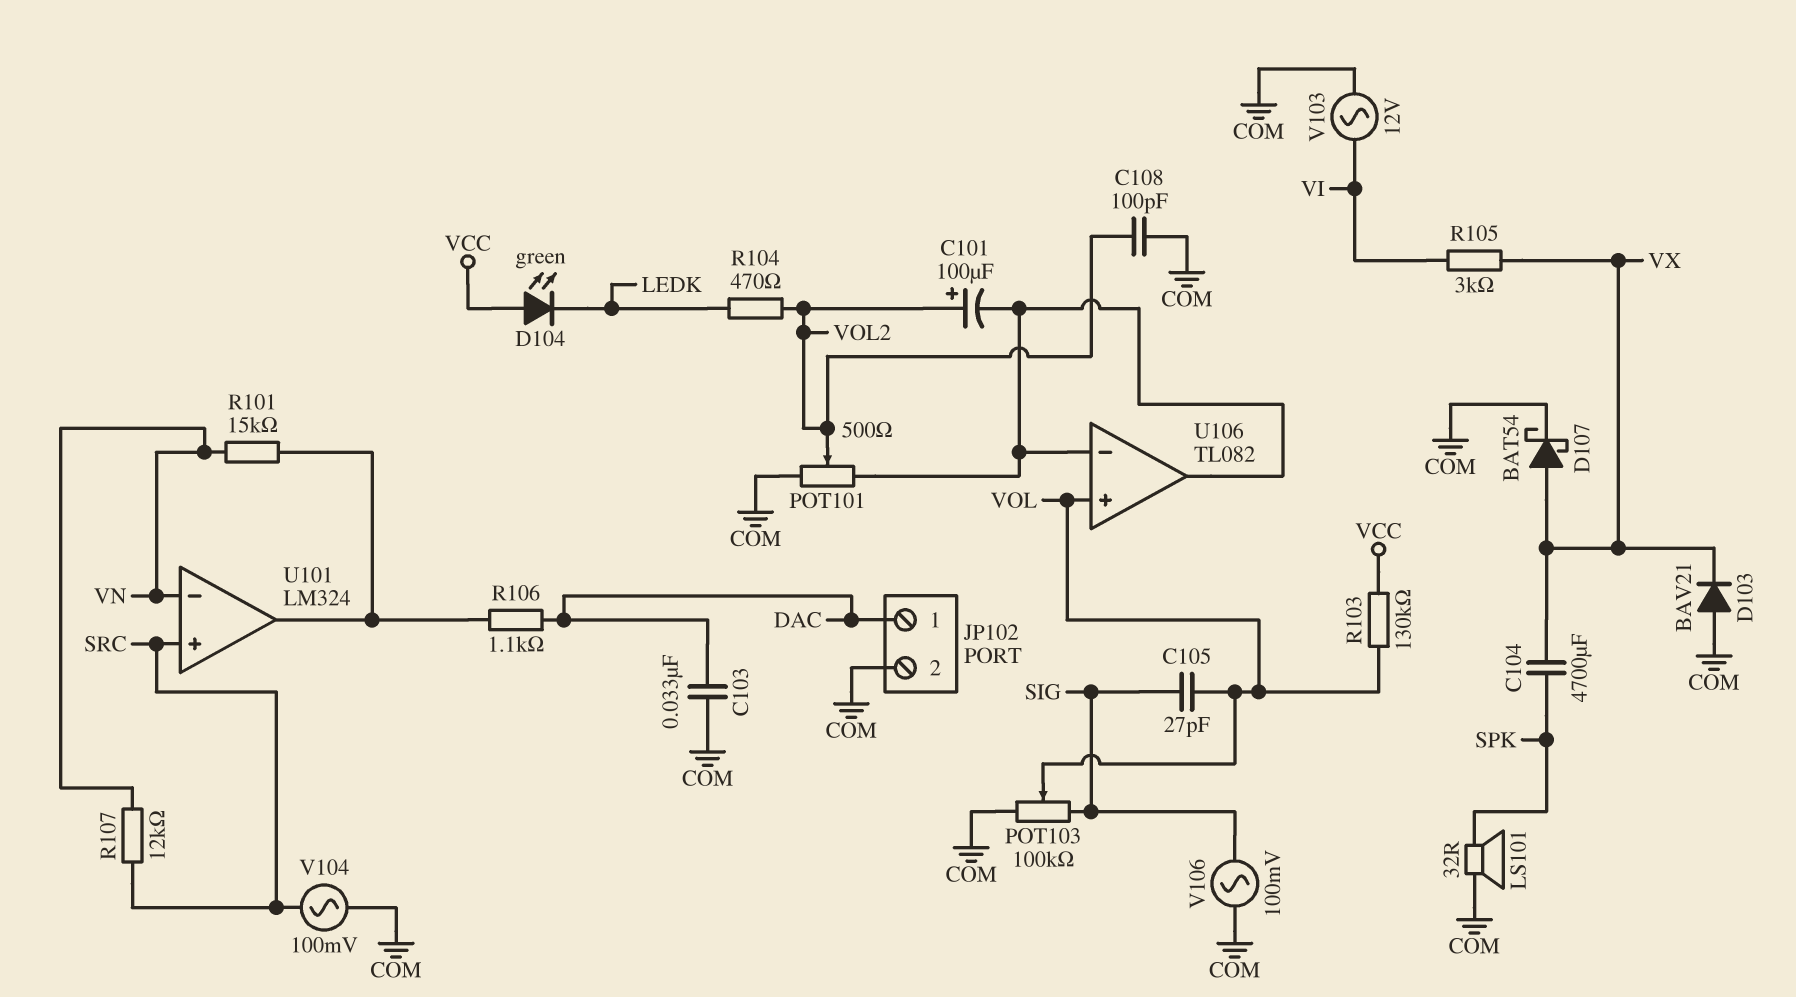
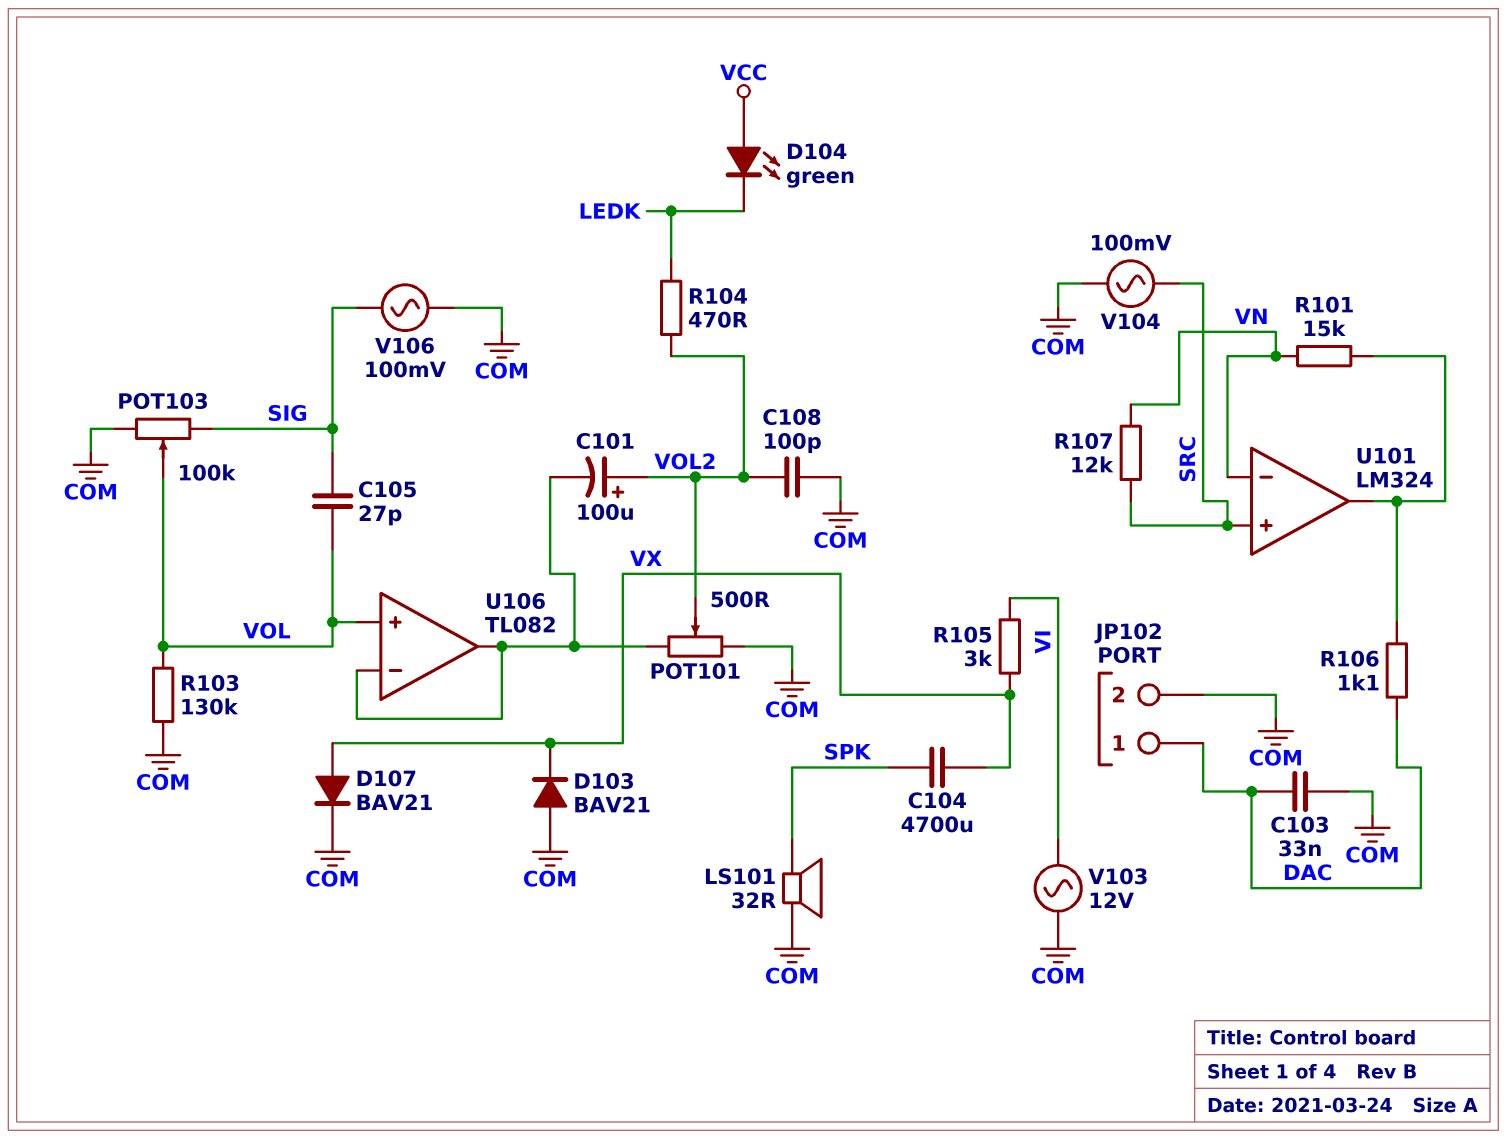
D107: schottky BAT54 (A VX, K COM) -> diode BAV21 (A VX, K COM)
R103: 130k (VCC, VOL) -> 130k (COM, VOL)

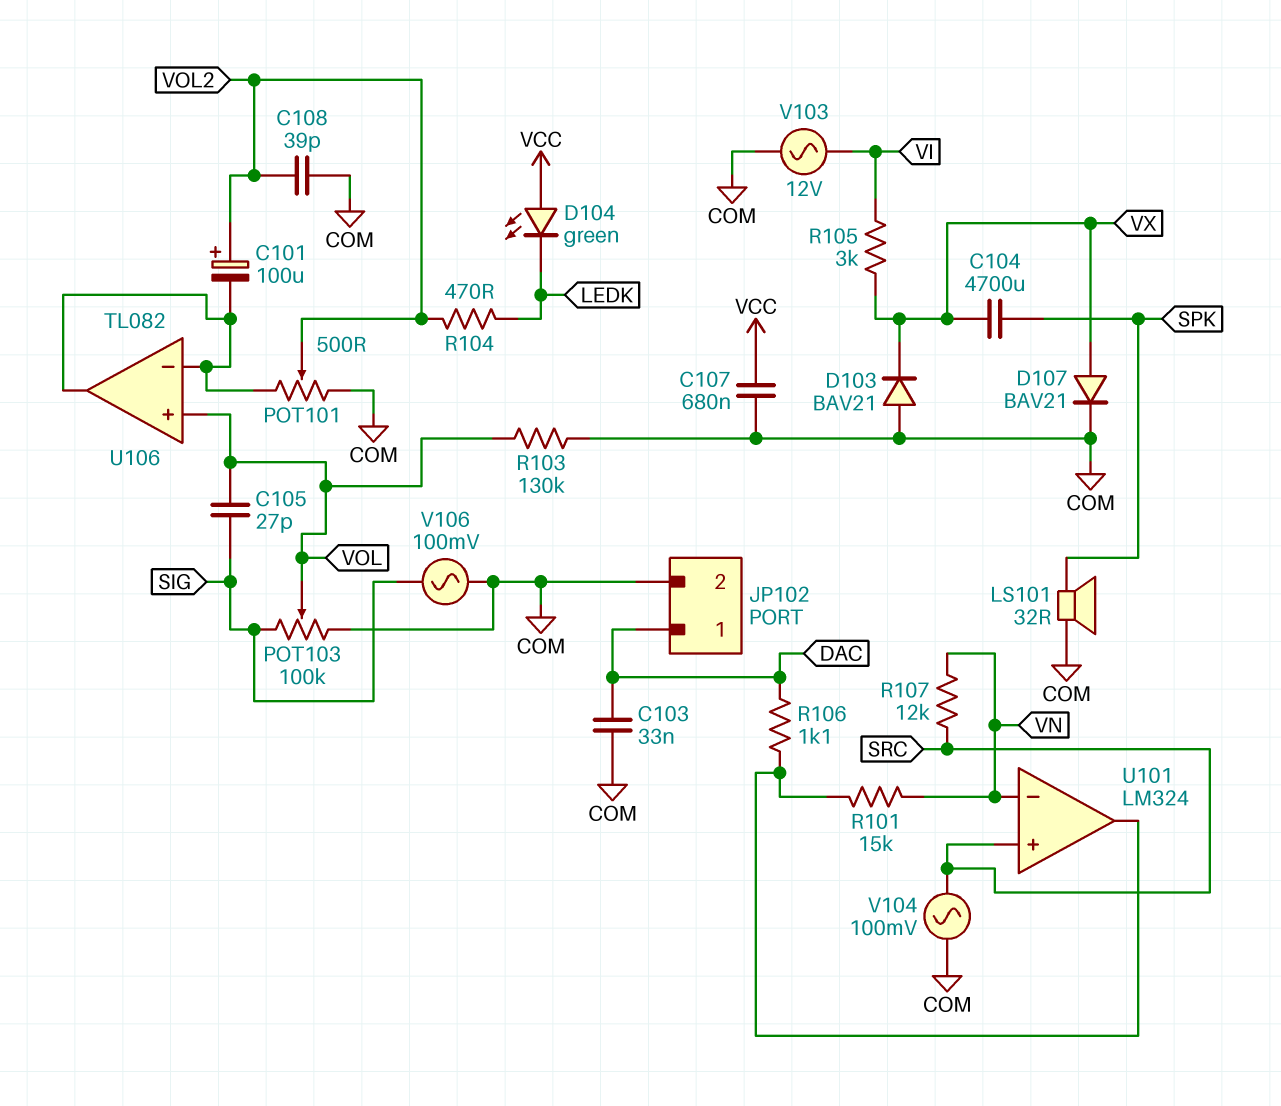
C107: none -> 680nF (COM, VCC)
C108: 100pF (COM, VOL2) -> 39pF (COM, VOL2)

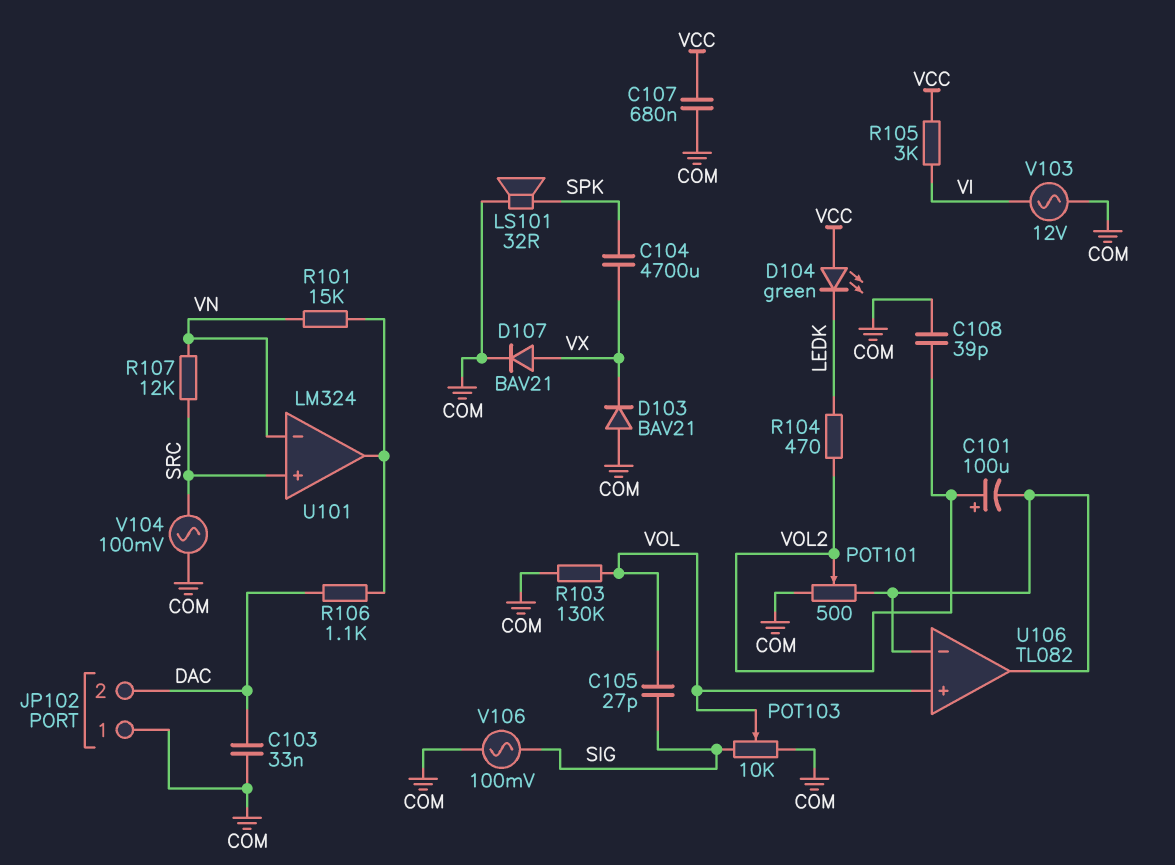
JP102 pin 1: DAC -> COM
JP102 pin 2: COM -> DAC
POT103: 100k (COM, SIG, wiper VOL) -> 10k (COM, SIG, wiper VOL)
R105: 3k (VI, VX) -> 3k (VCC, VI)

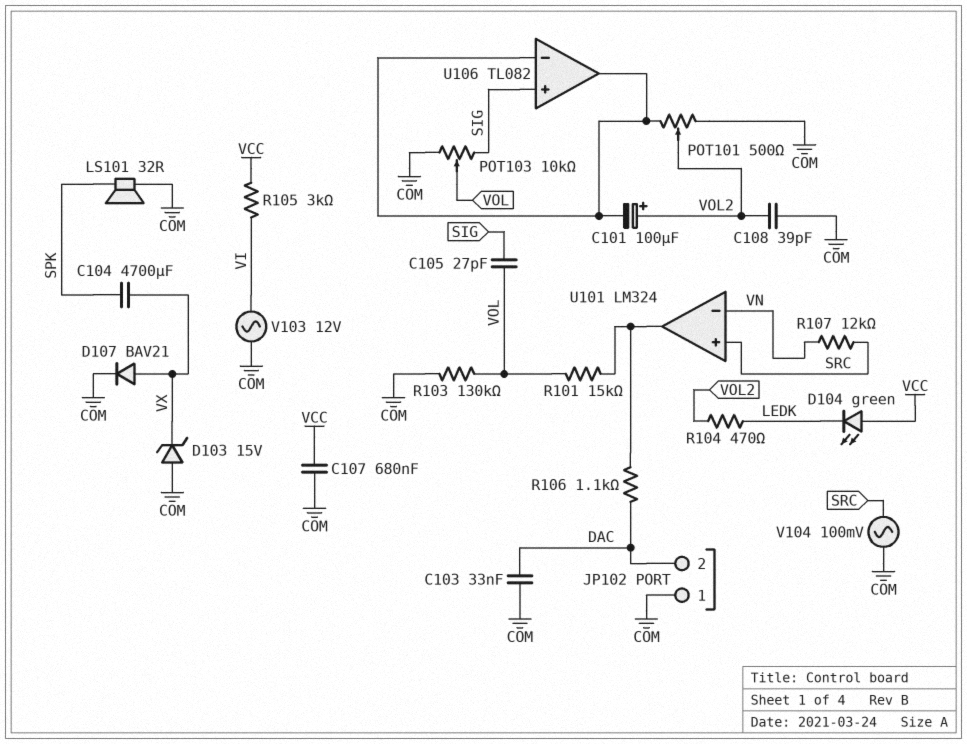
D103: diode BAV21 (A COM, K VX) -> zener 15V (A COM, K VX)
R101: 15k (U101/out, VN) -> 15k (U101/out, VOL)
U106 pin in+: VOL -> SIG
V106: AC 100mV (COM, SIG) -> none

